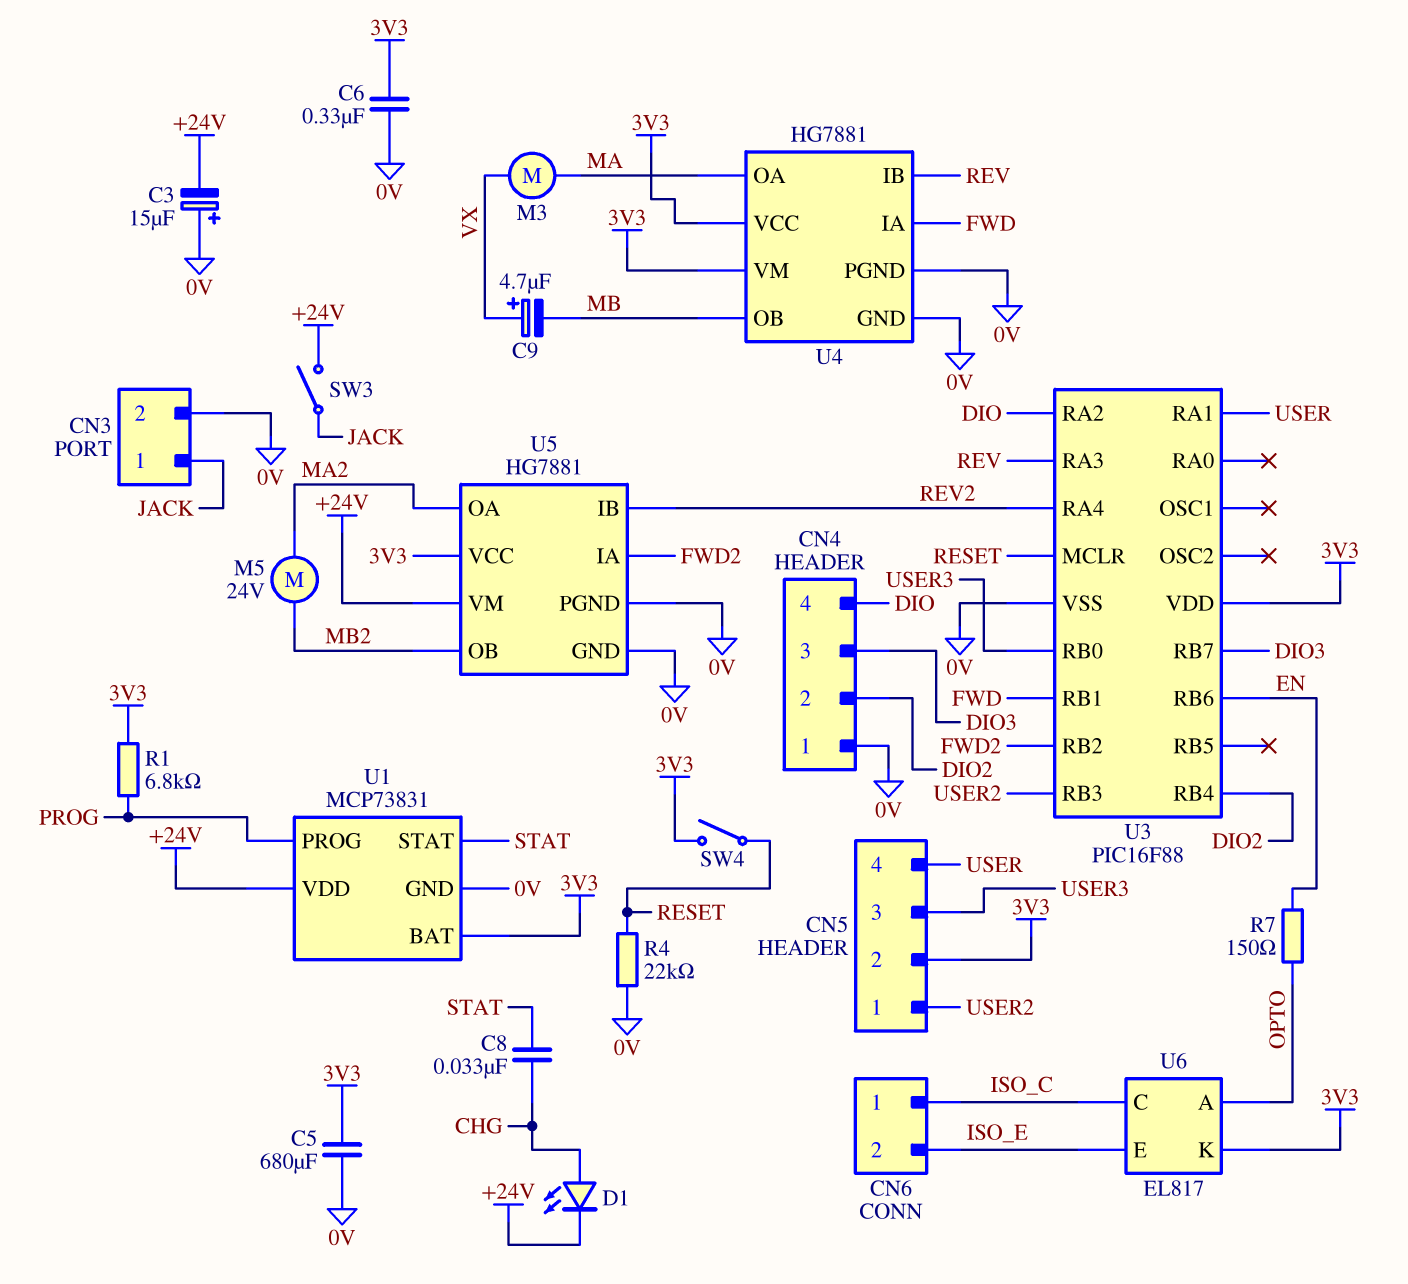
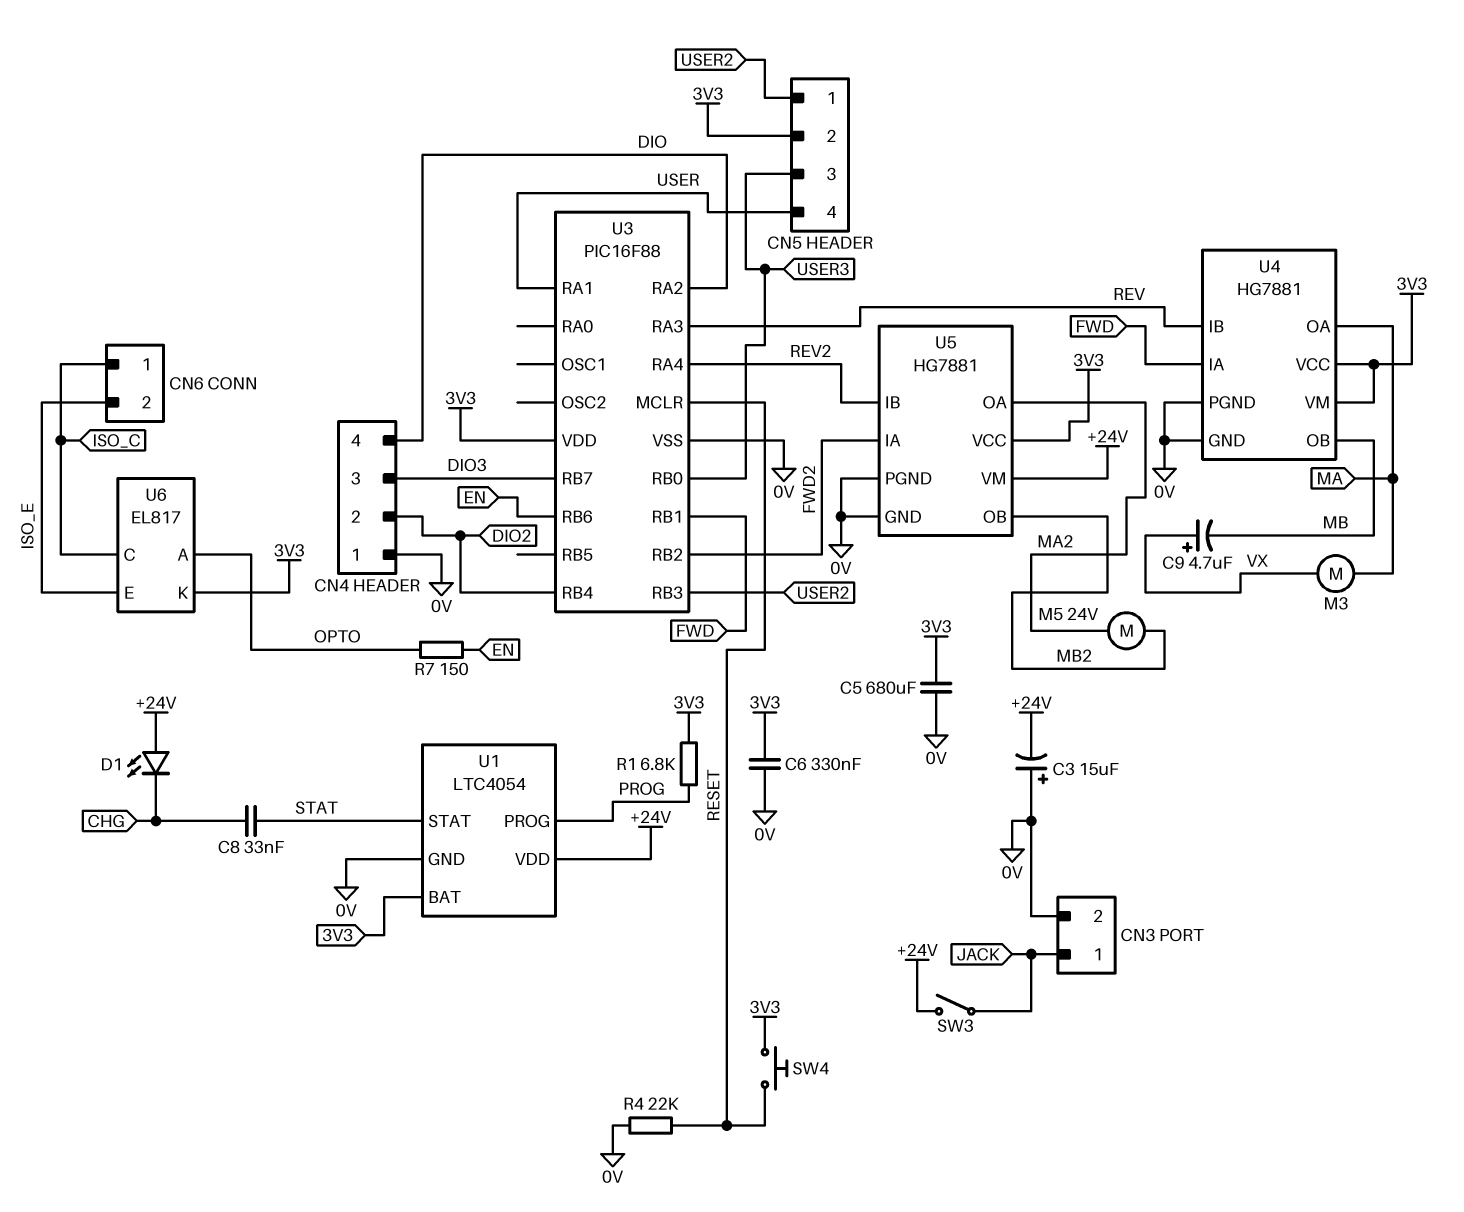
D1: LED (A CHG, K +24V) -> LED (A +24V, K CHG)
SW4: switch (3V3, RESET) -> button (3V3, RESET)
U1: MCP73831 -> LTC4054

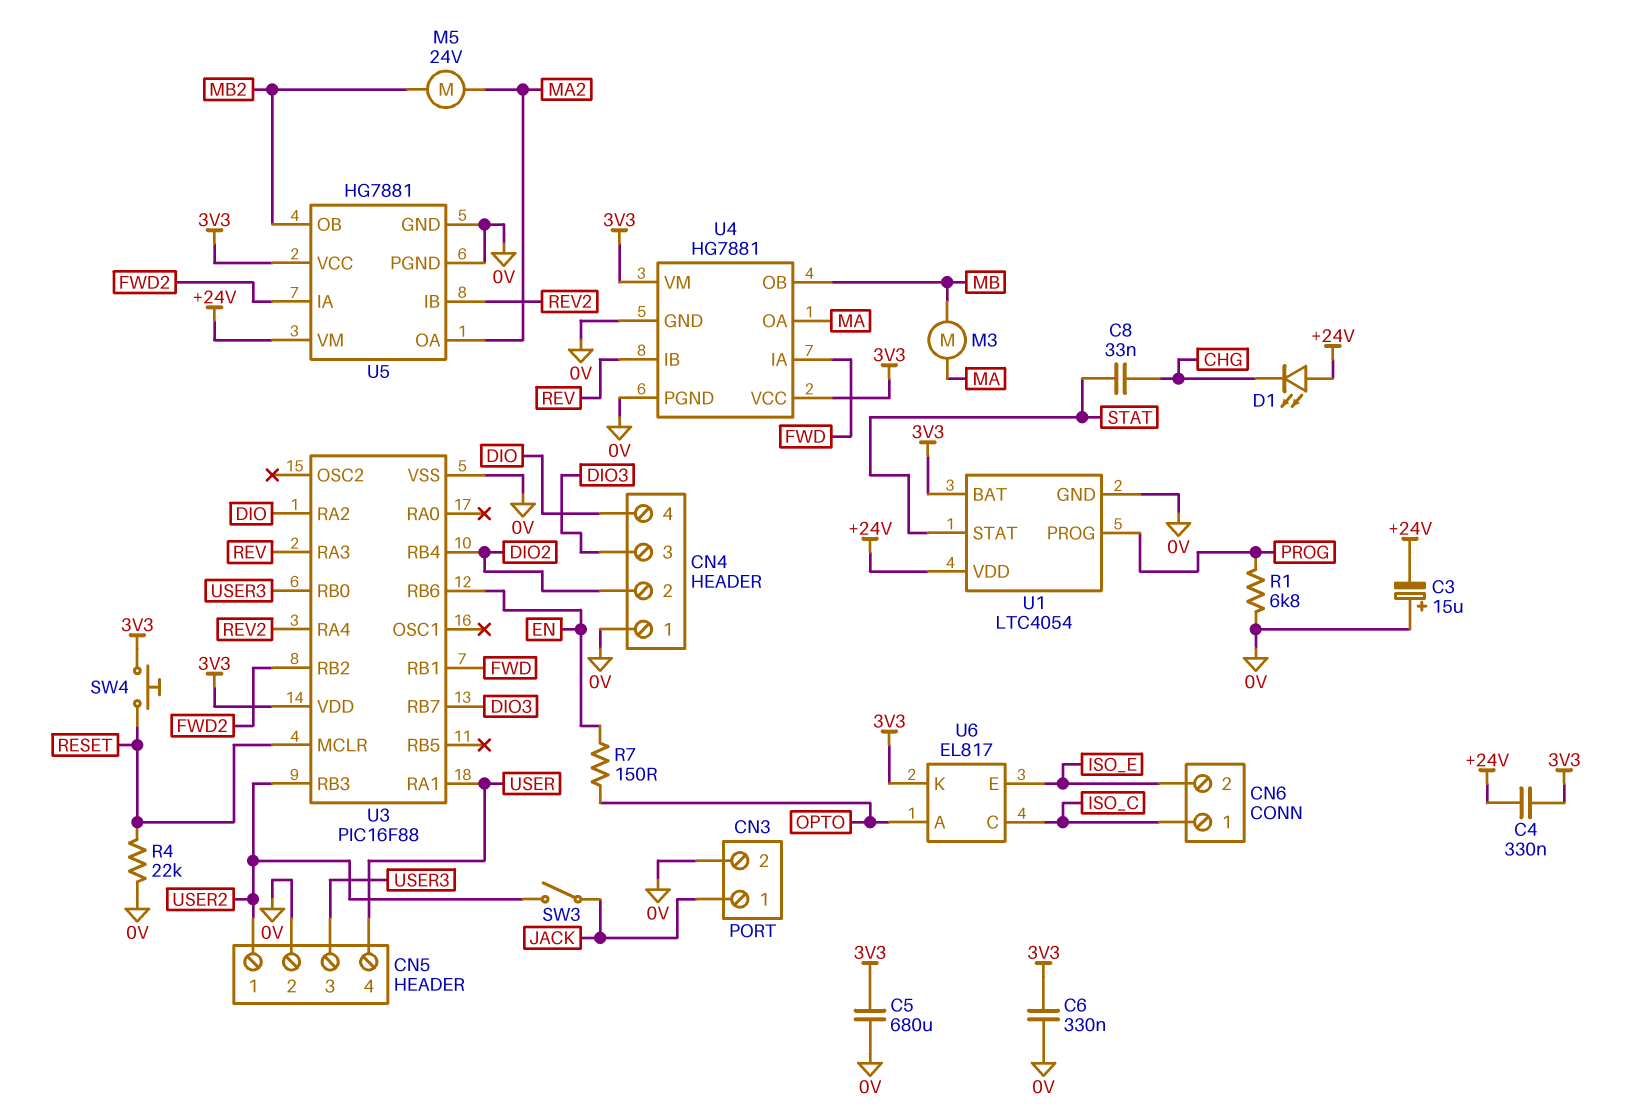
C4: none -> 330nF (+24V, 3V3)
C9: 4.7uF (plus VX, minus MB) -> none
CN5 pin 2: 3V3 -> 0V
M3: motor (MA, VX) -> motor (MA, MB)
R1: 6.8k (3V3, PROG) -> 6.8k (0V, PROG)
SW3: switch (+24V, JACK) -> switch (JACK, USER2)

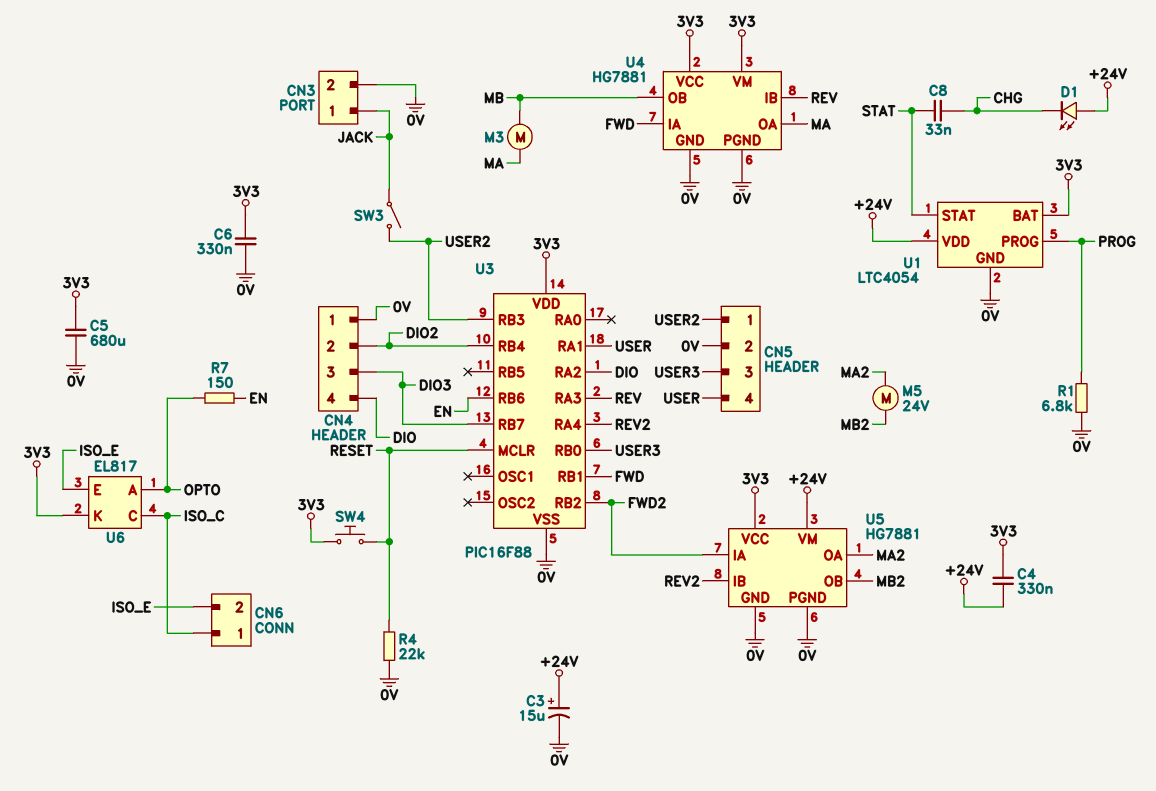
C3: 15uF (plus 0V, minus +24V) -> 15uF (plus +24V, minus 0V)

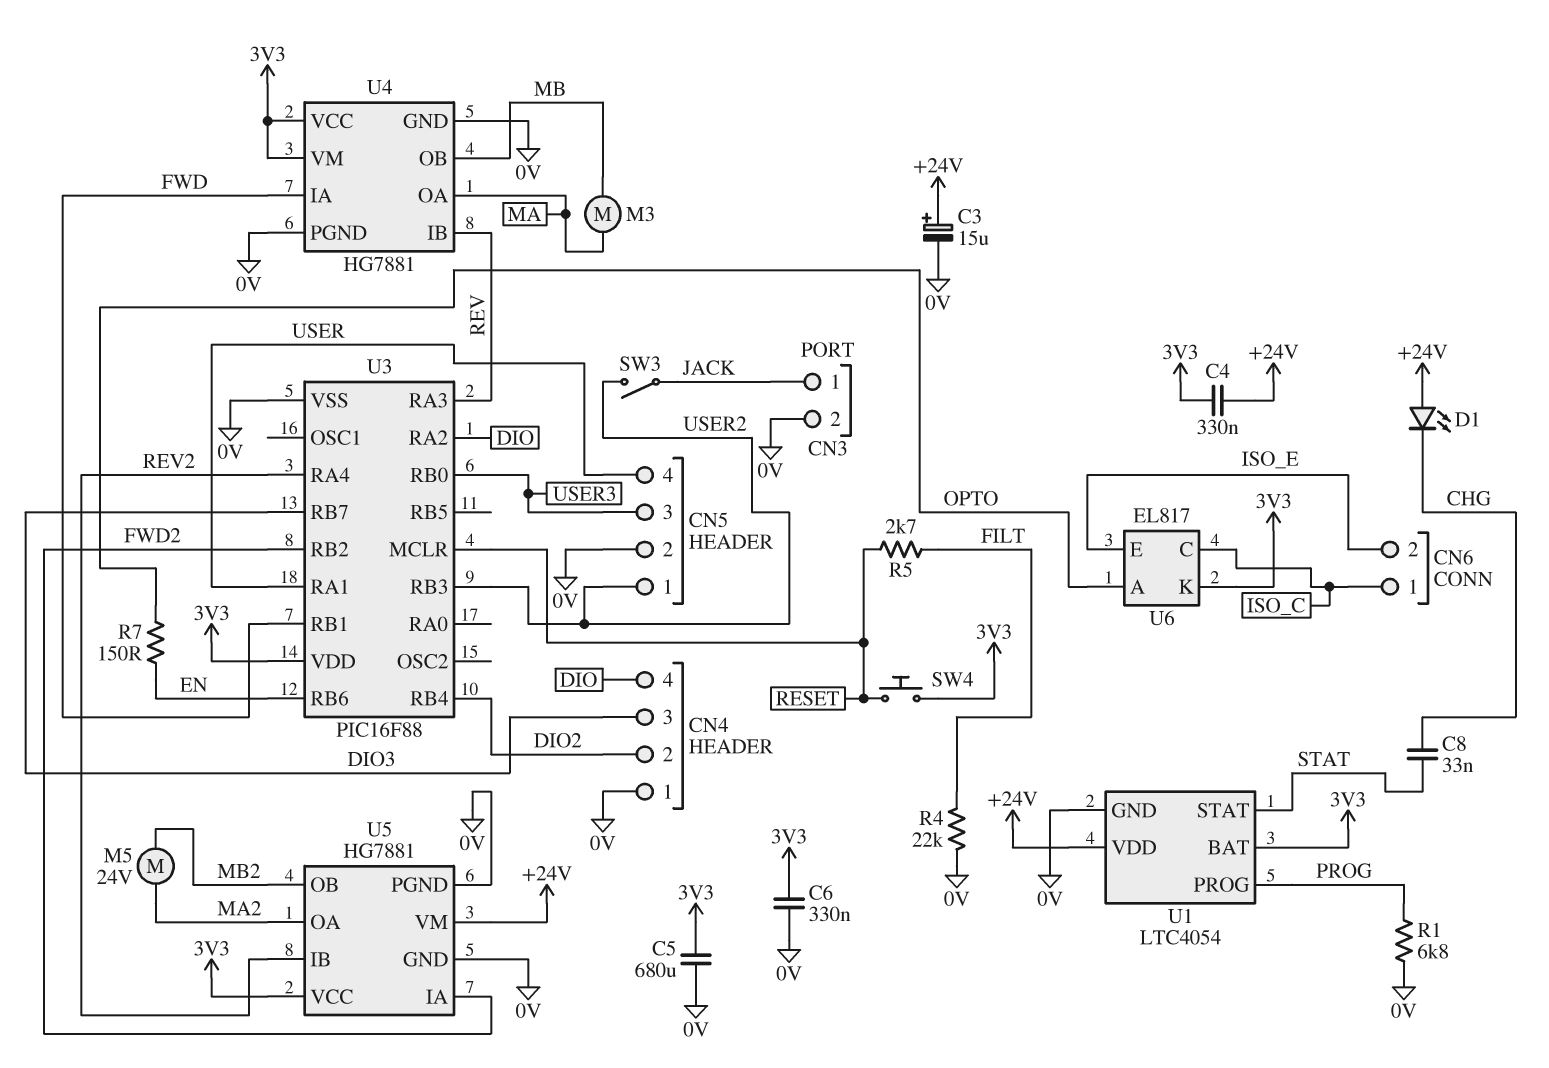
R4: 22k (0V, RESET) -> 22k (0V, FILT)
R5: none -> 2.7k (FILT, RESET)

